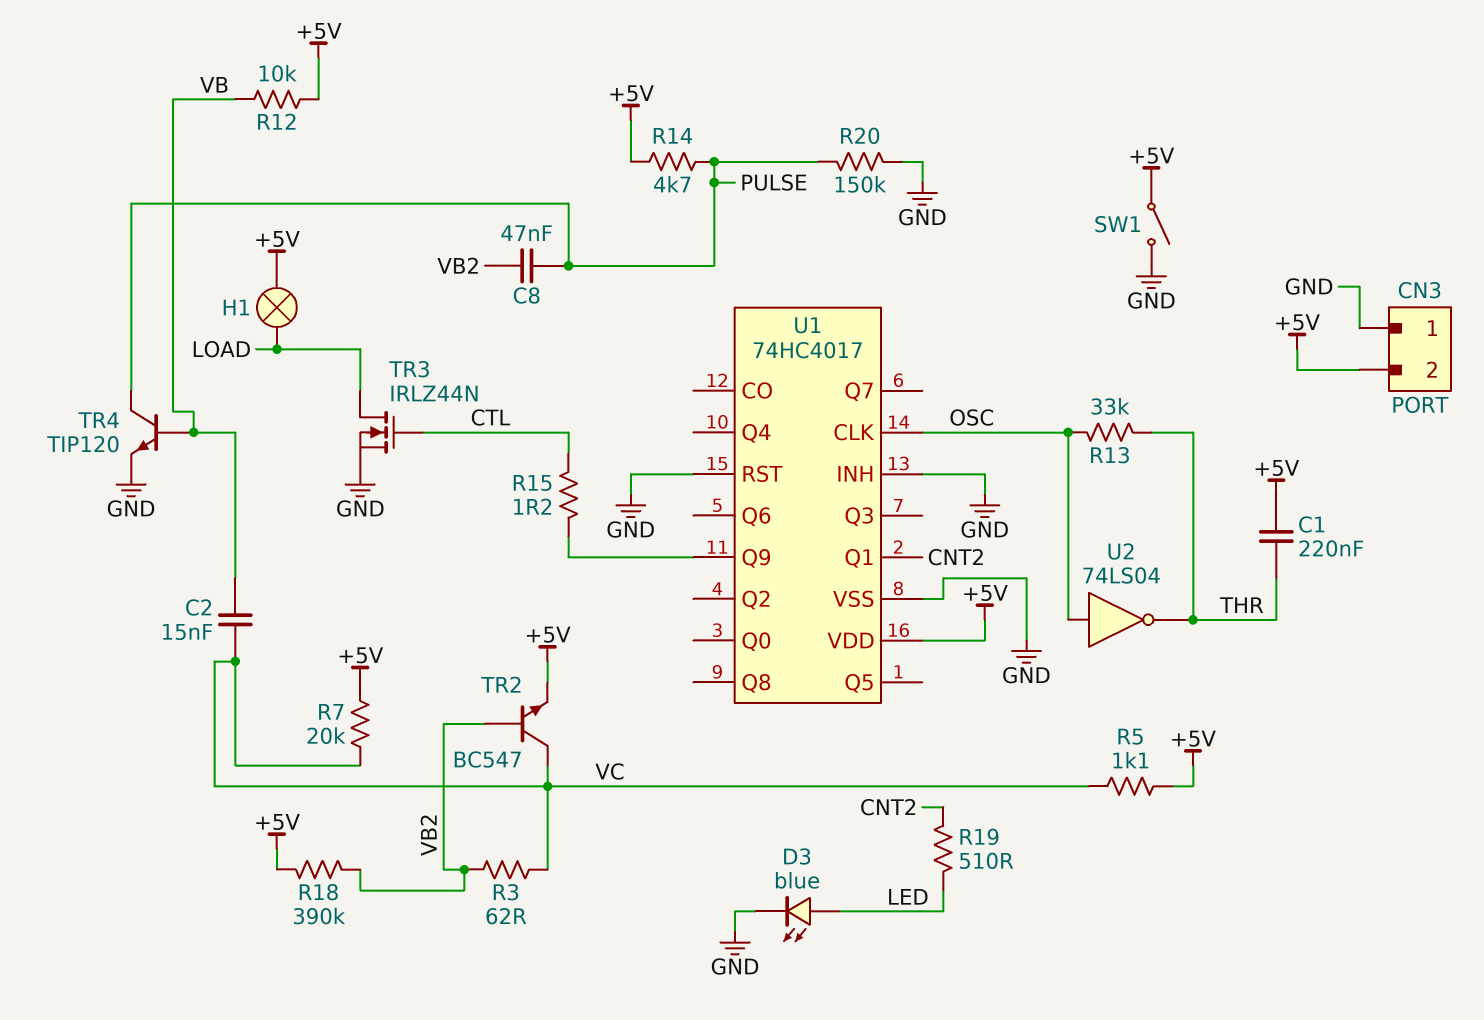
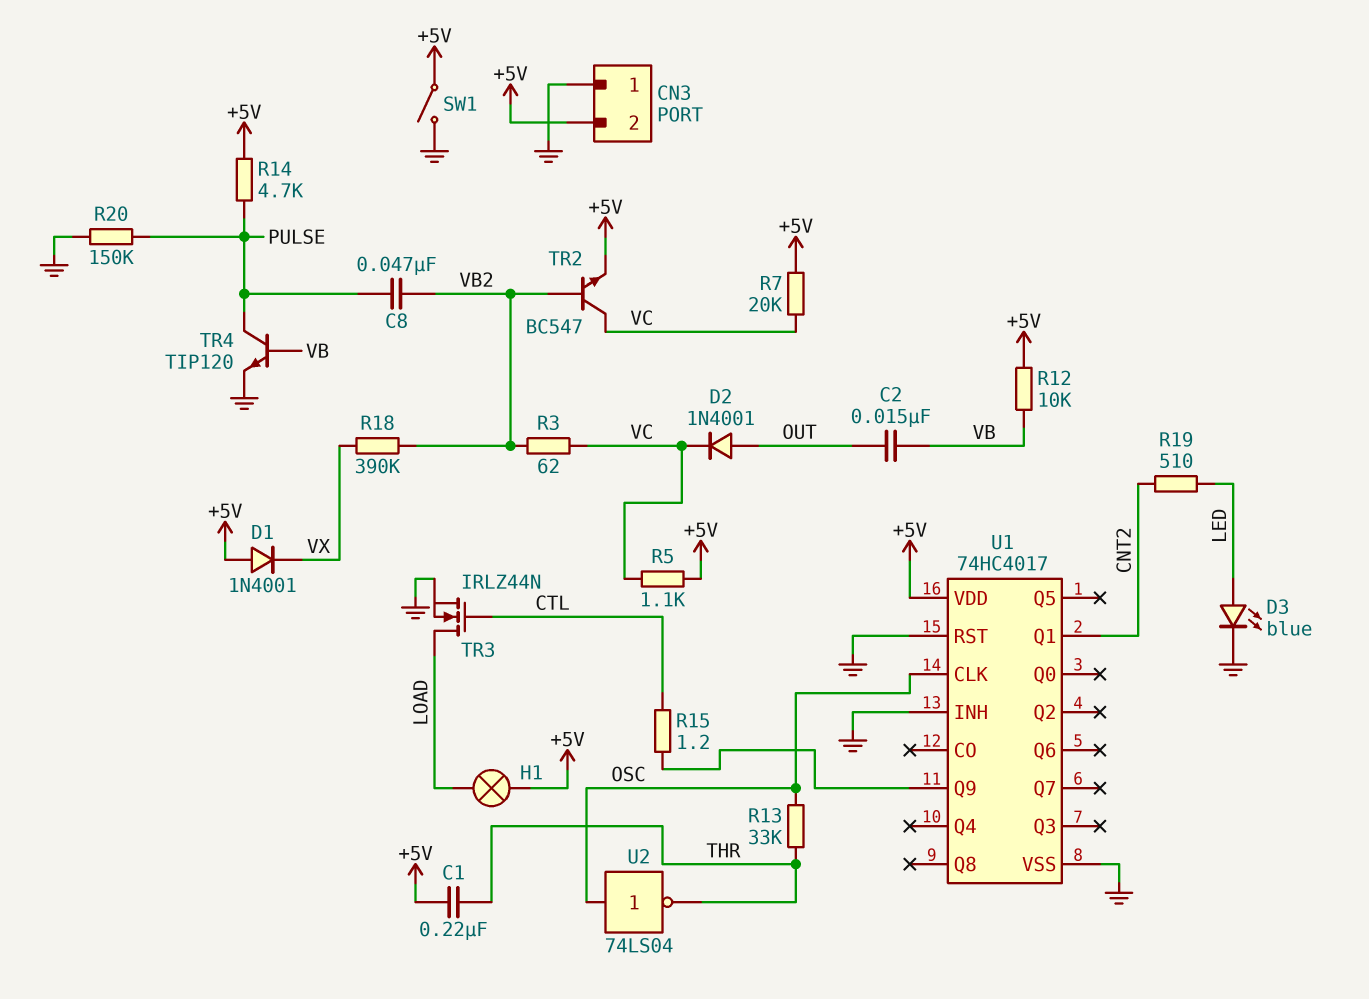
C2: 15nF (VB, VC) -> 15nF (OUT, VB)
D1: none -> diode 1N4001 (A +5V, K VX)
D2: none -> diode 1N4001 (A OUT, K VC)
R18: 390k (+5V, VB2) -> 390k (VB2, VX)

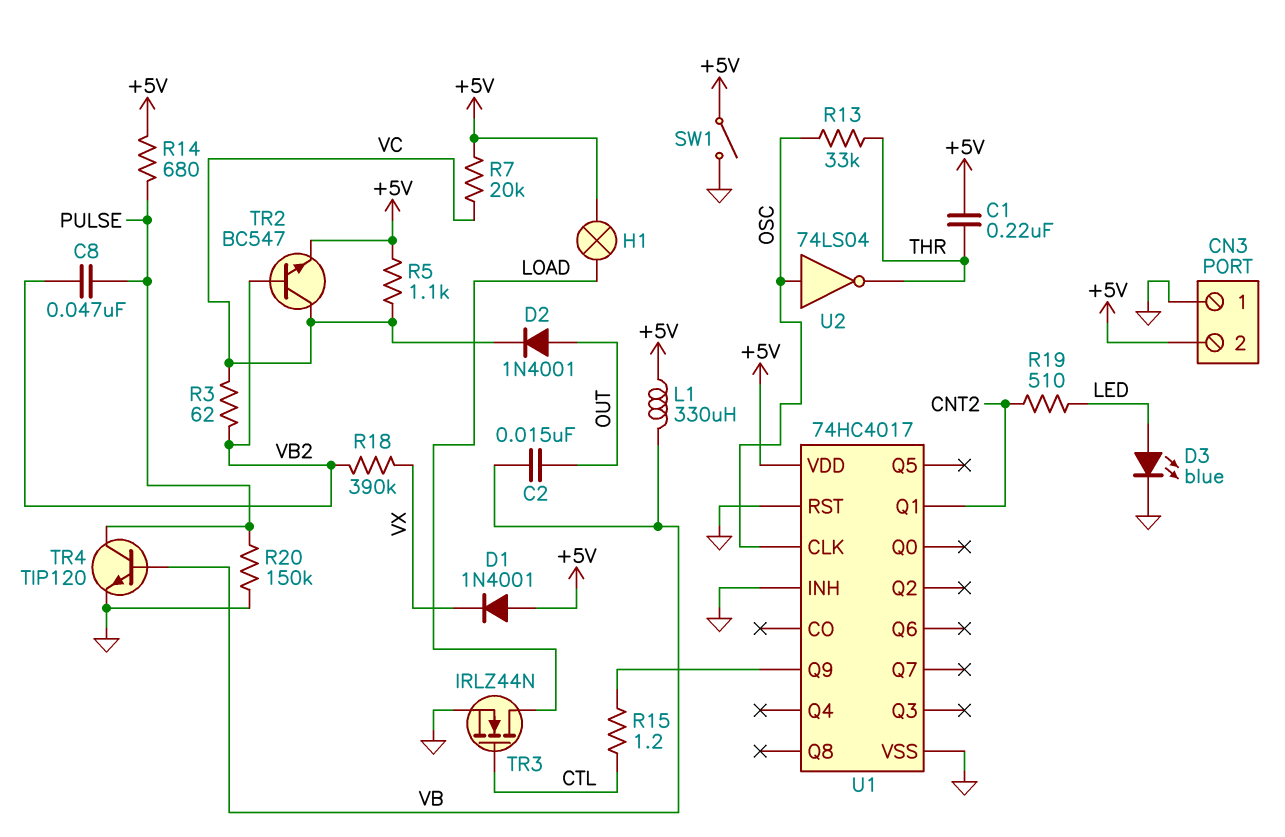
L1: none -> 330uH (+5V, VB)
R12: 10k (+5V, VB) -> none
R14: 4.7k (+5V, PULSE) -> 680 (+5V, PULSE)

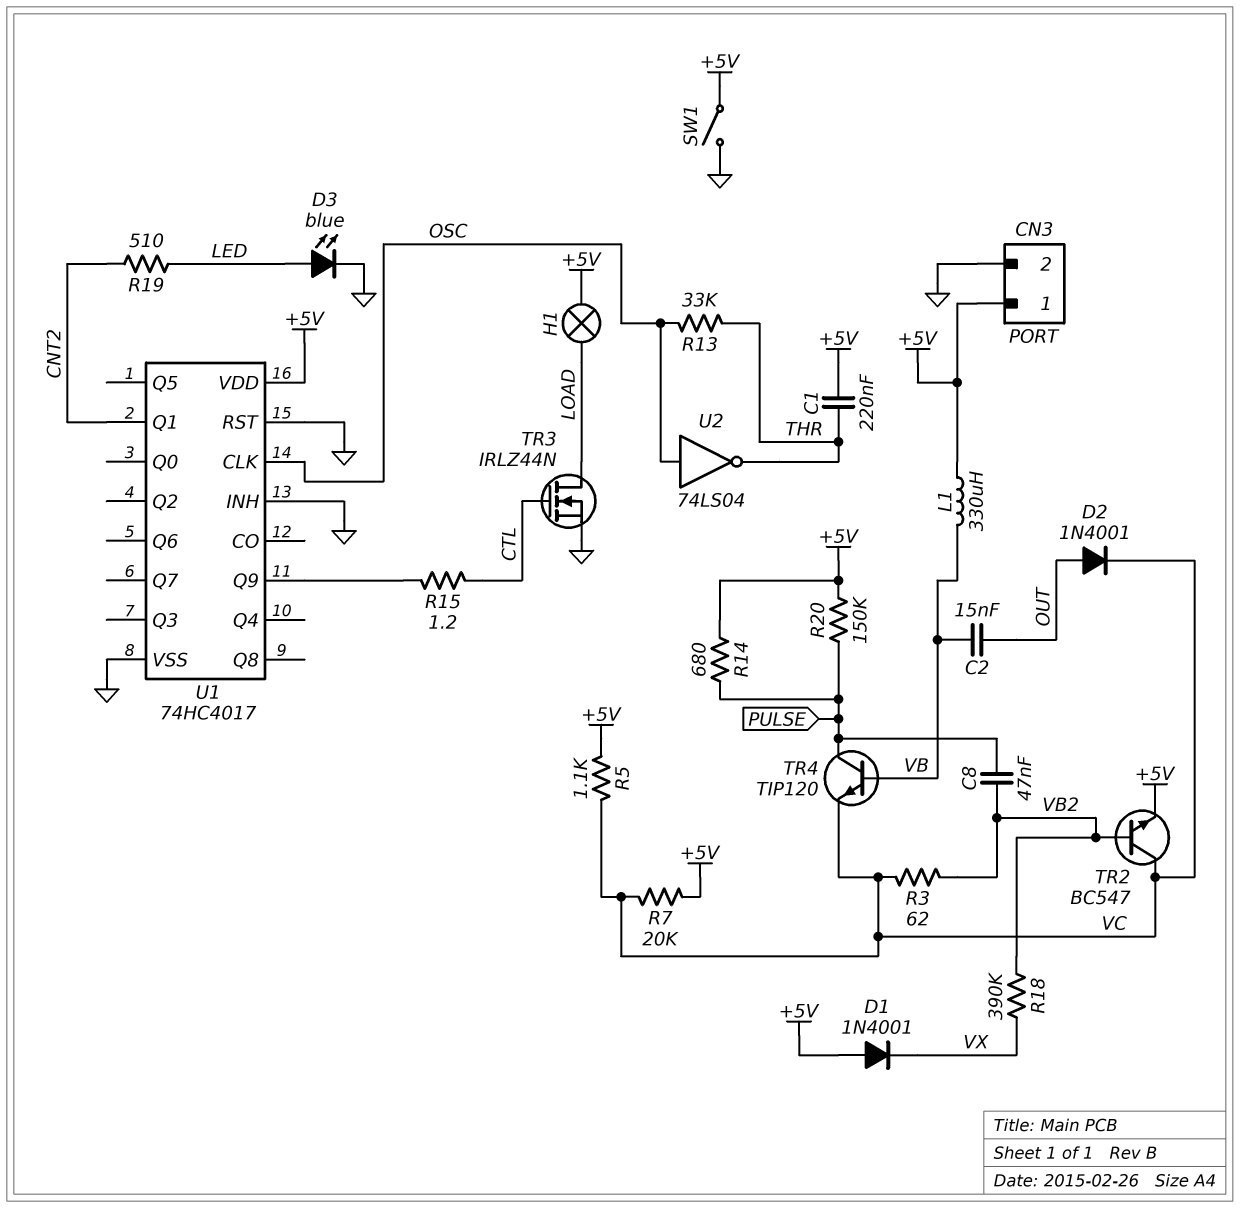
CN3 pin 1: GND -> +5V
CN3 pin 2: +5V -> GND
R20: 150k (GND, PULSE) -> 150k (+5V, PULSE)
TR4: NPN TIP120 (B VB, C PULSE, E GND) -> NPN TIP120 (B VB, C PULSE, E VC)

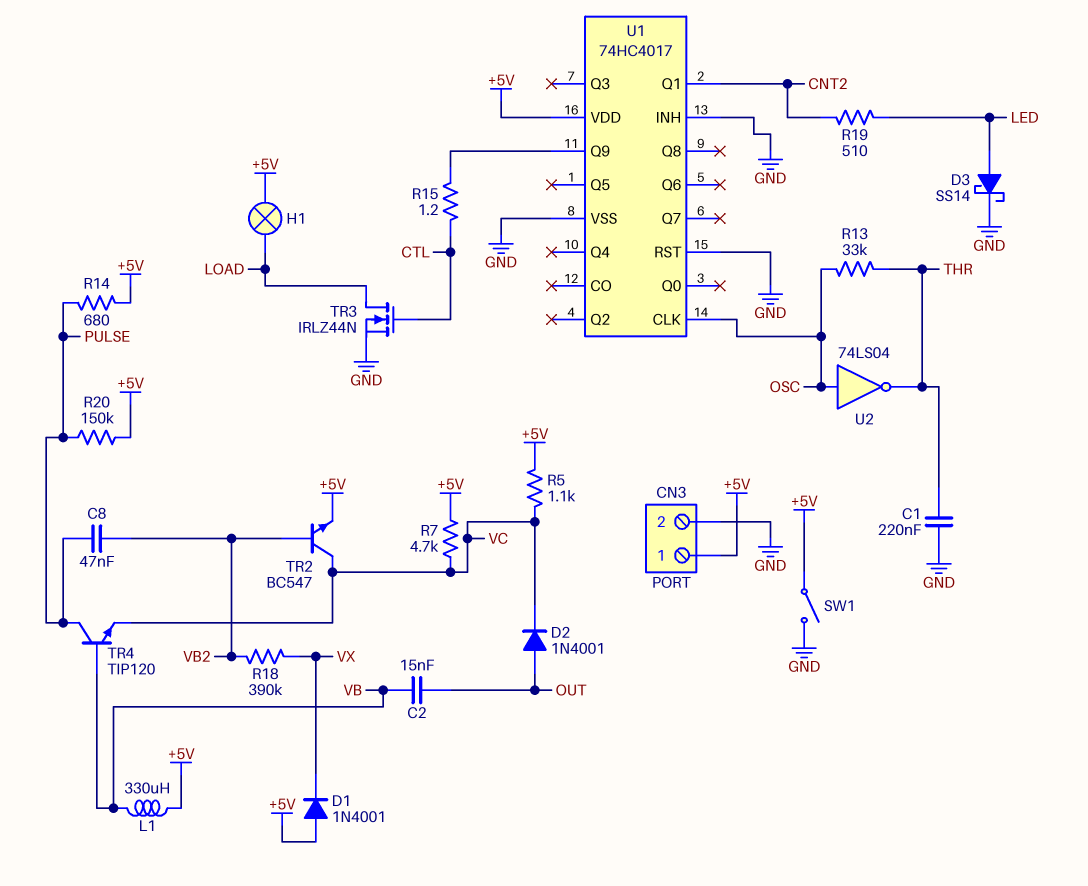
C1: 220nF (+5V, THR) -> 220nF (GND, THR)
D3: LED blue (A LED, K GND) -> schottky SS14 (A LED, K GND)
R3: 62 (VB2, VC) -> none
R7: 20k (+5V, VC) -> 4.7k (+5V, VC)

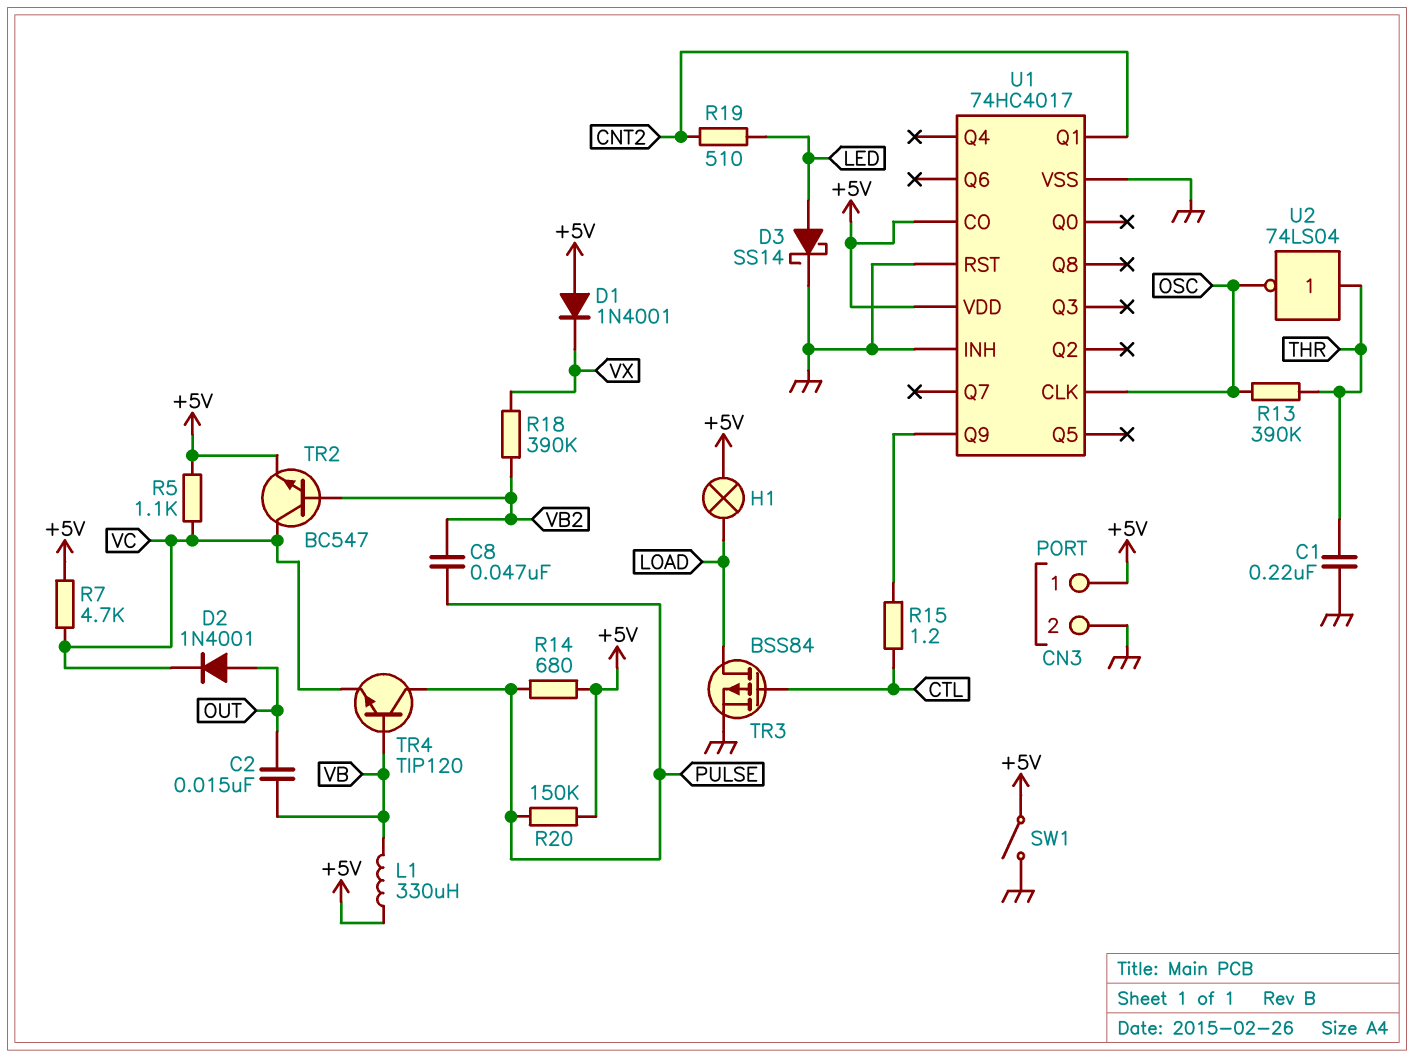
R13: 33k (OSC, THR) -> 390k (OSC, THR)
TR3: NMOS IRLZ44N (G CTL, D LOAD, S GND) -> PMOS BSS84 (G CTL, D LOAD, S GND)
U1 pin CO: none -> +5V
U2: NOT 74LS04 (in OSC, out THR) -> NOT 74LS04 (in THR, out OSC)

